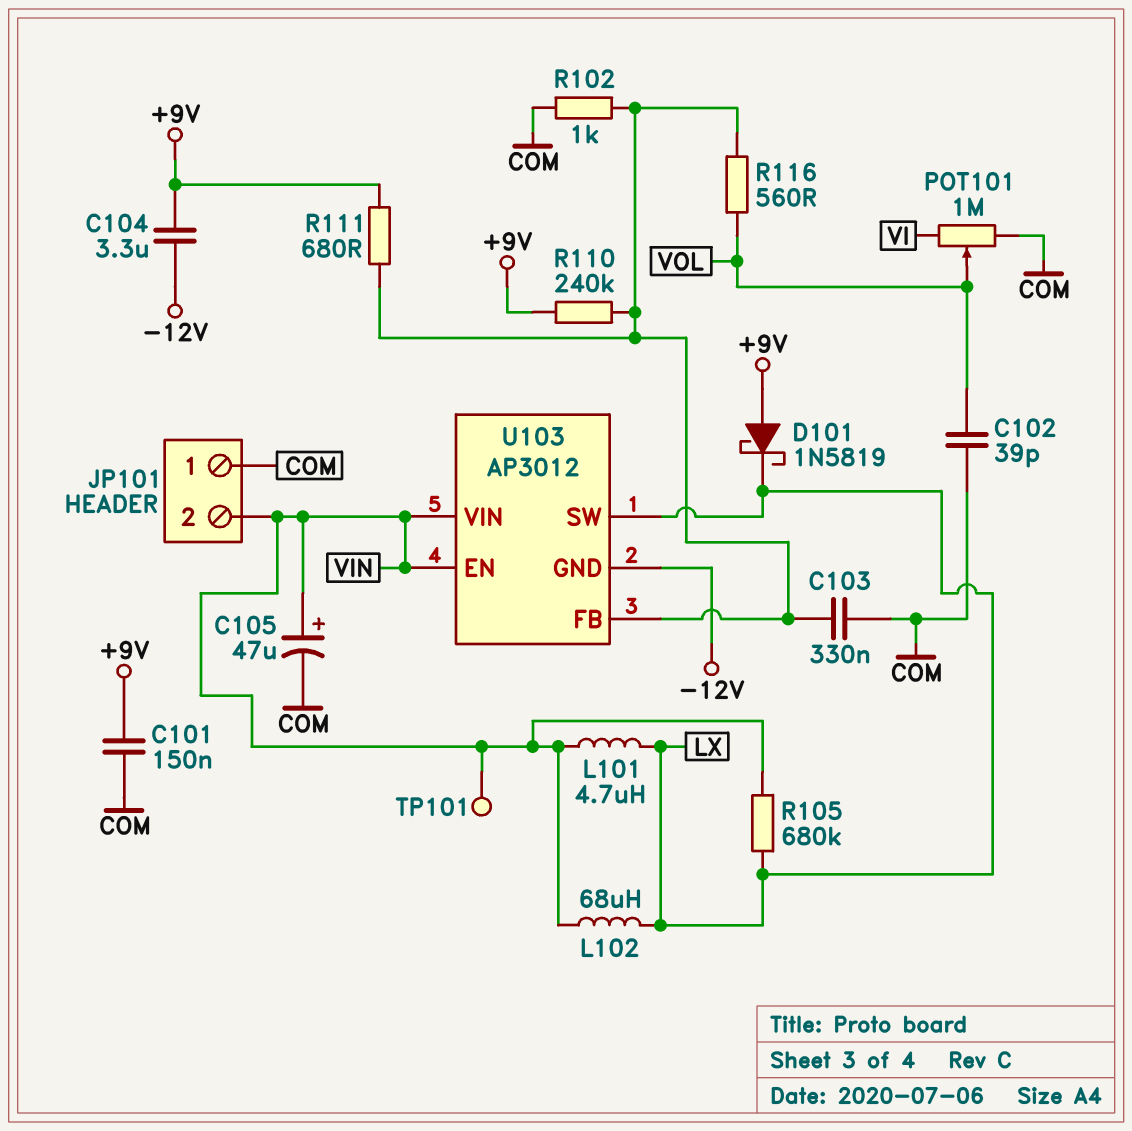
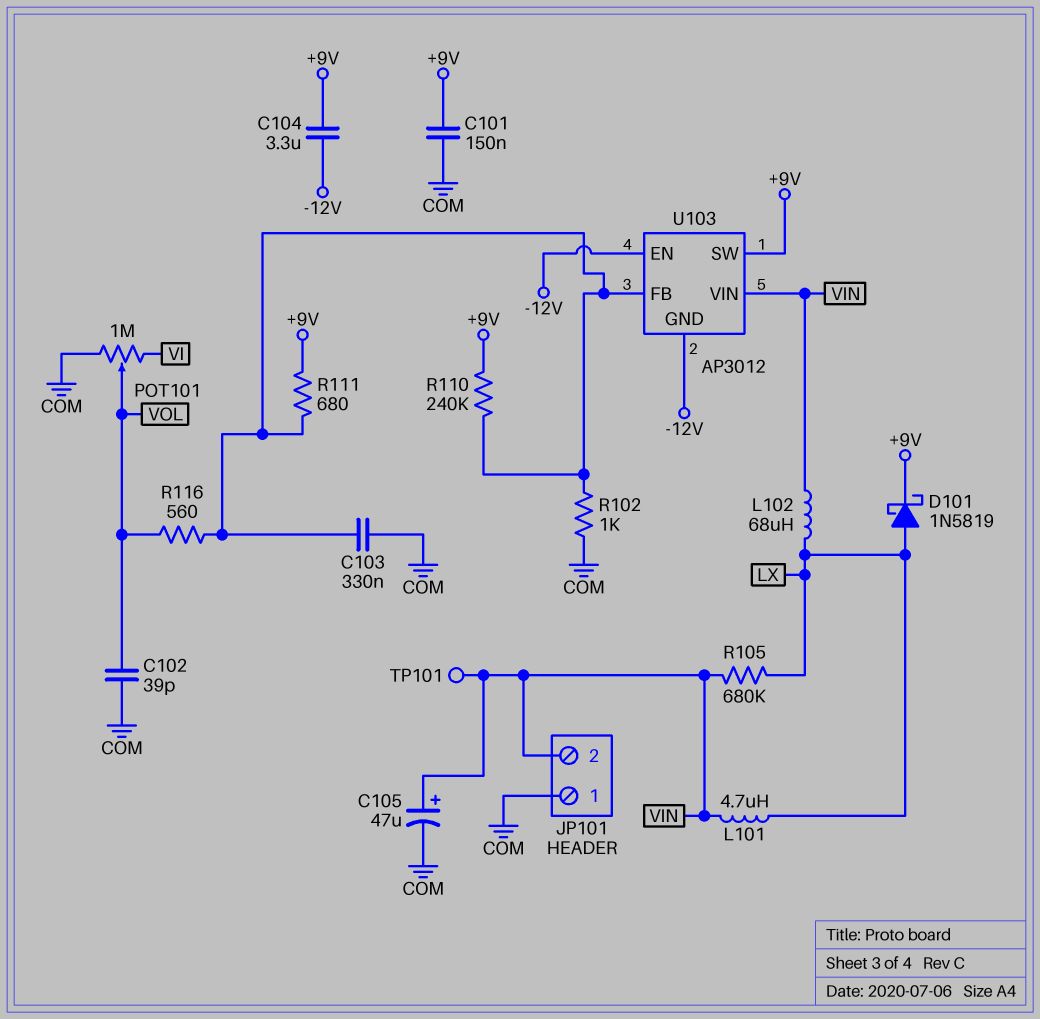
D101: schottky 1N5819 (A +9V, K LX) -> schottky 1N5819 (A LX, K +9V)
U103 pin EN: VIN -> -12V
U103 pin SW: LX -> +9V

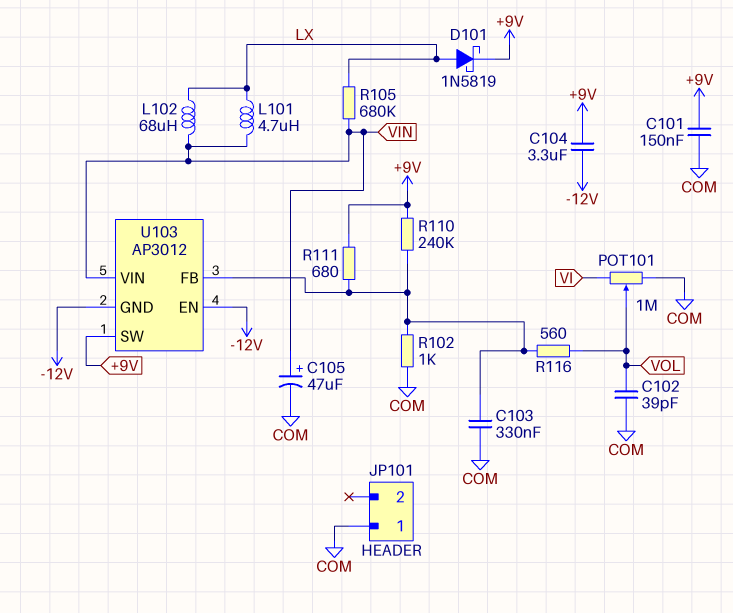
JP101 pin 2: VIN -> none
TP101: test point (VIN) -> none

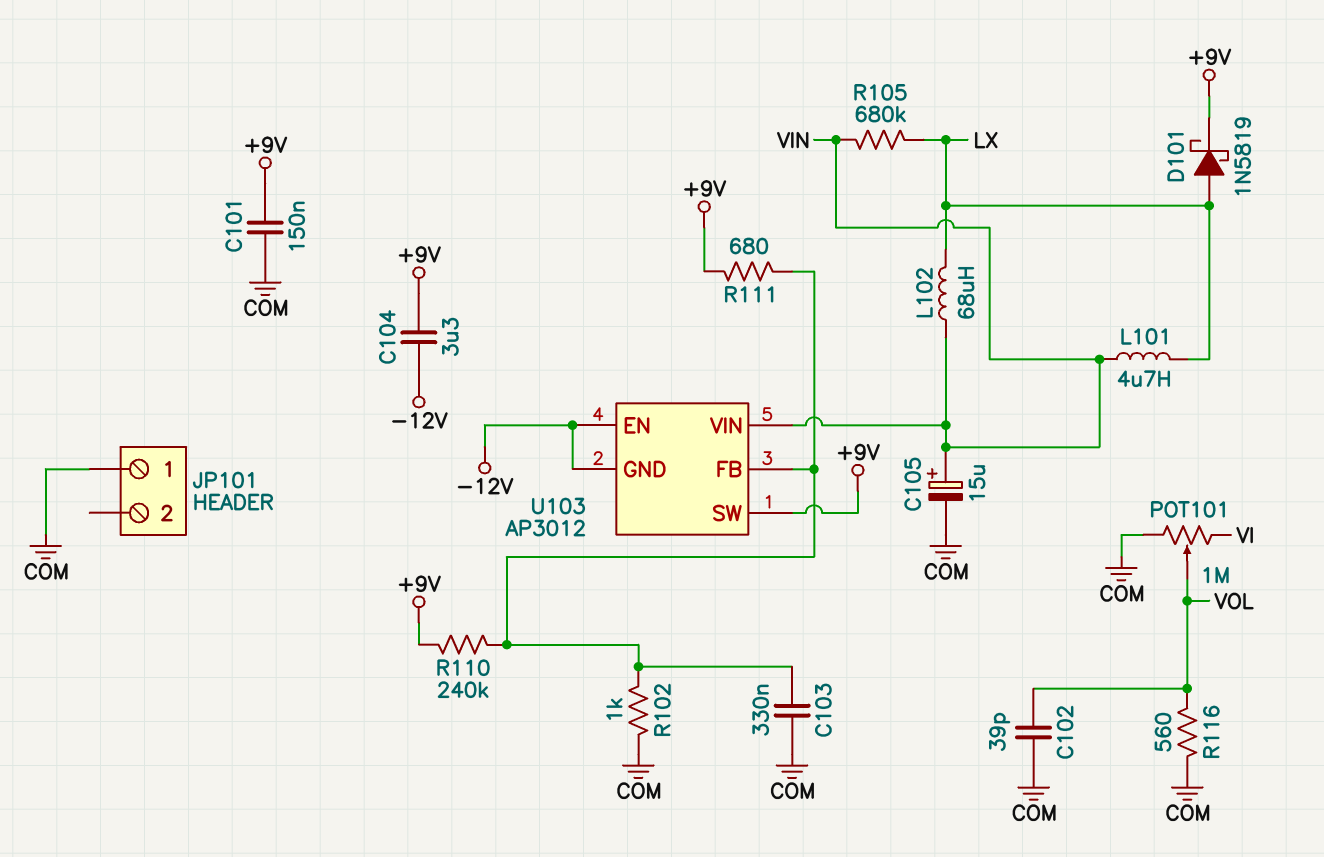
C105: 47uF (plus VIN, minus COM) -> 15uF (plus VIN, minus COM)
R116: 560 (U103/FB, VOL) -> 560 (COM, VOL)

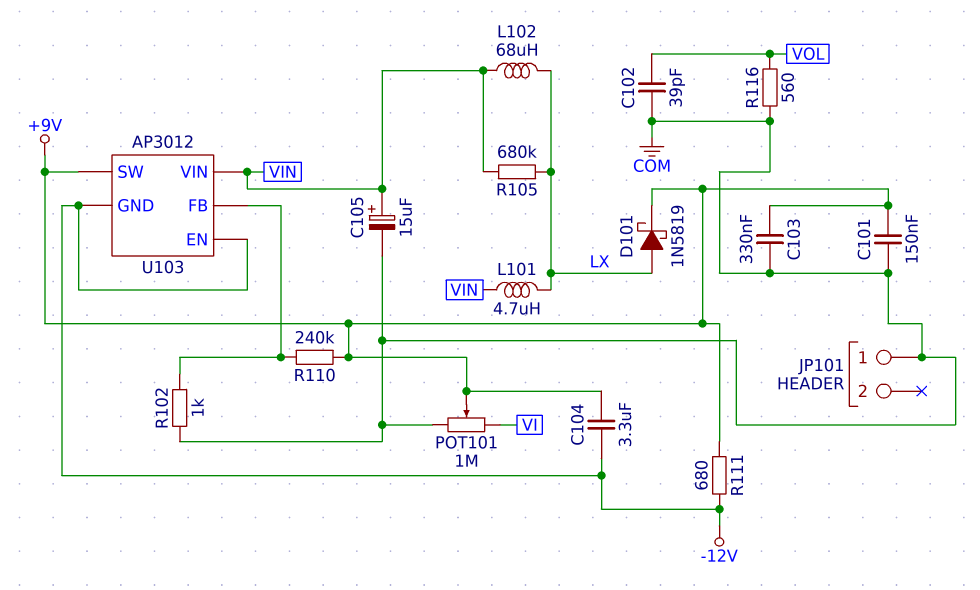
C103: 330nF (COM, U103/FB) -> 330nF (+9V, COM)
POT101: 1M (COM, VI, wiper VOL) -> 1M (COM, VI, wiper +9V)
R111: 680 (+9V, U103/FB) -> 680 (+9V, -12V)

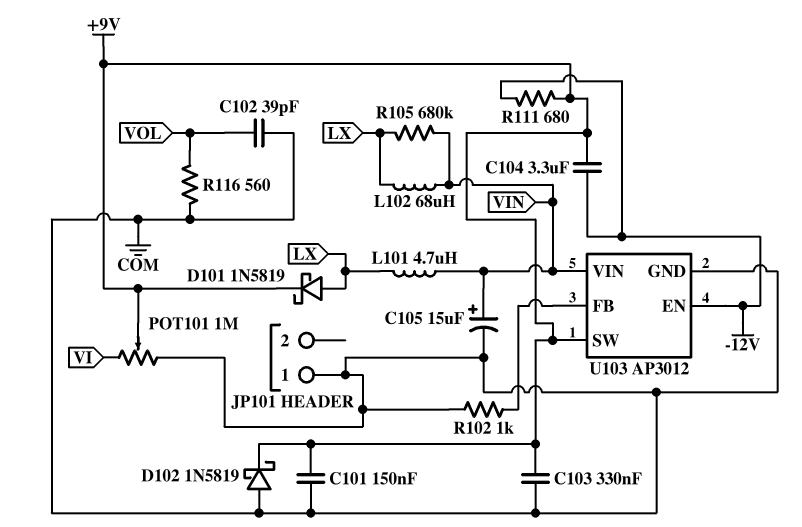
D102: none -> schottky 1N5819 (A COM, K +9V)
R110: 240k (+9V, U103/FB) -> none
U103 pin GND: -12V -> COM

